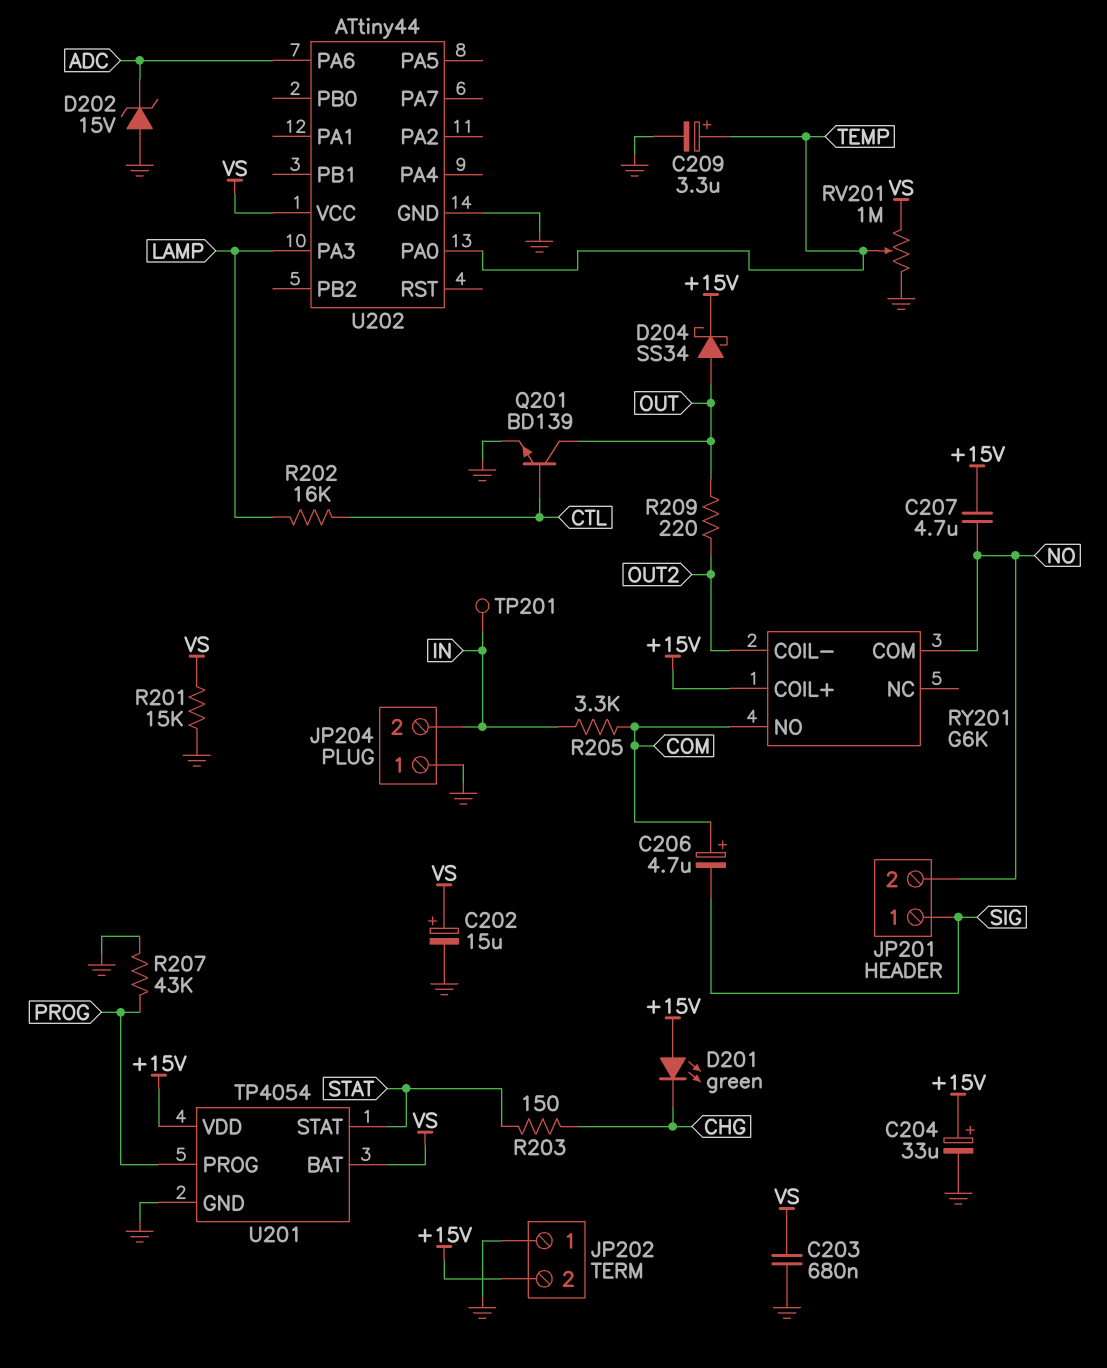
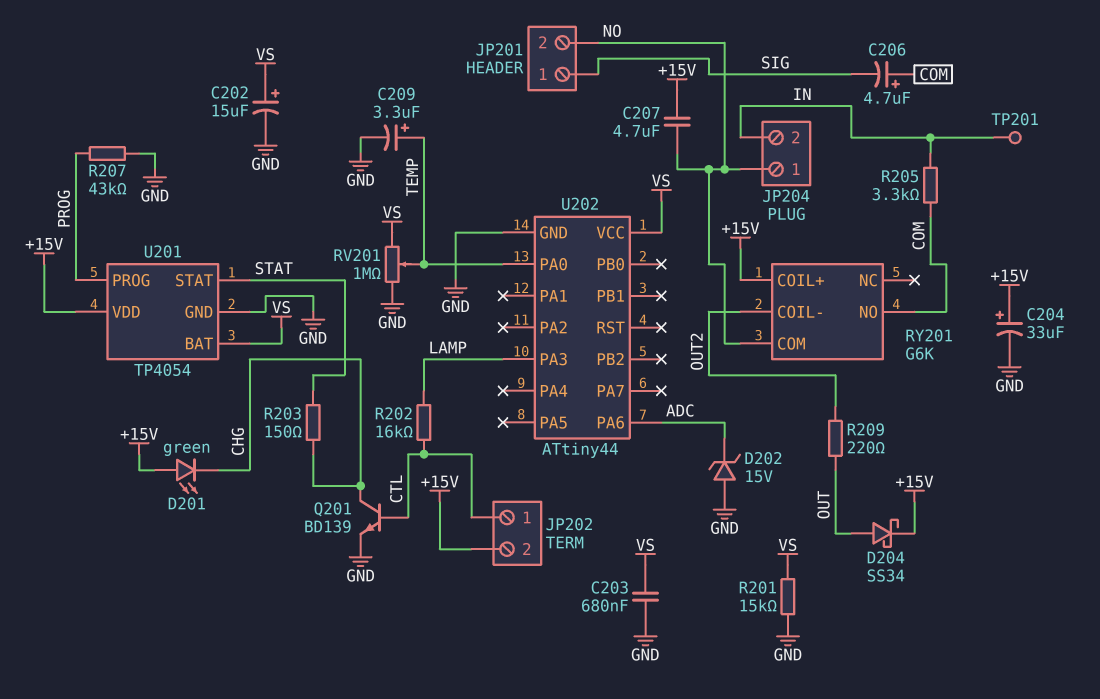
JP202 pin 1: GND -> CTL
JP204 pin 1: GND -> NO
Q201: NPN BD139 (B CTL, C OUT, E GND) -> NPN BD139 (B CTL, C CHG, E GND)

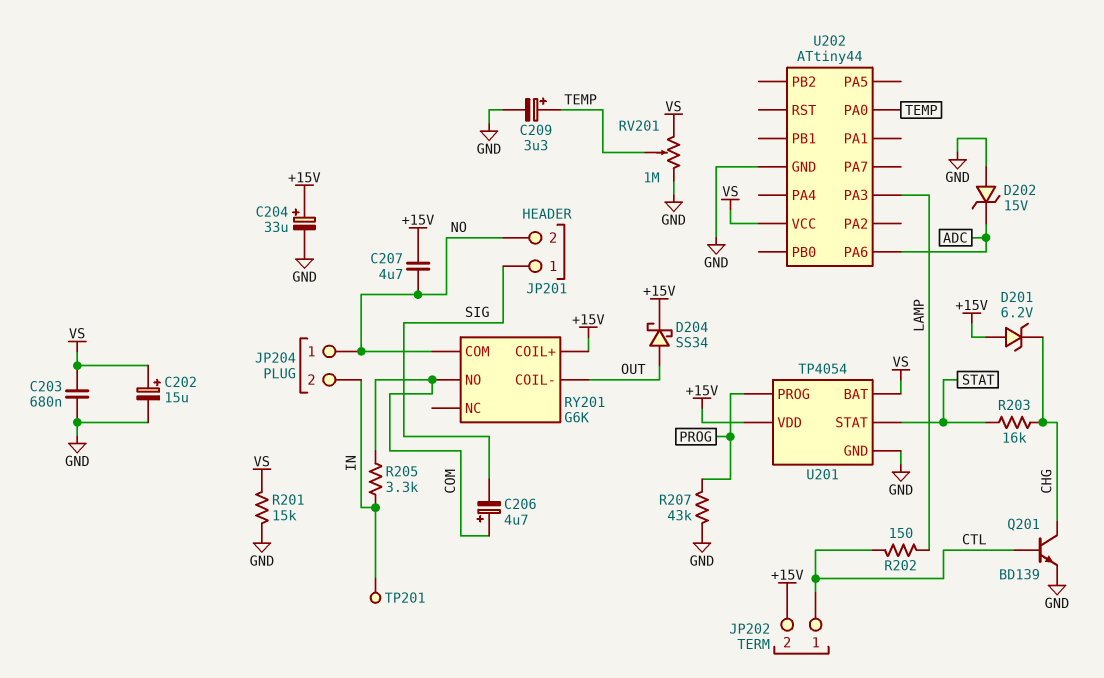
D201: LED green (A +15V, K CHG) -> zener 6.2V (A +15V, K CHG)
R202: 16k (CTL, LAMP) -> 150 (CTL, LAMP)
R203: 150 (CHG, STAT) -> 16k (CHG, STAT)
R209: 220 (OUT, OUT2) -> none
RY201 pin COIL-: OUT2 -> OUT

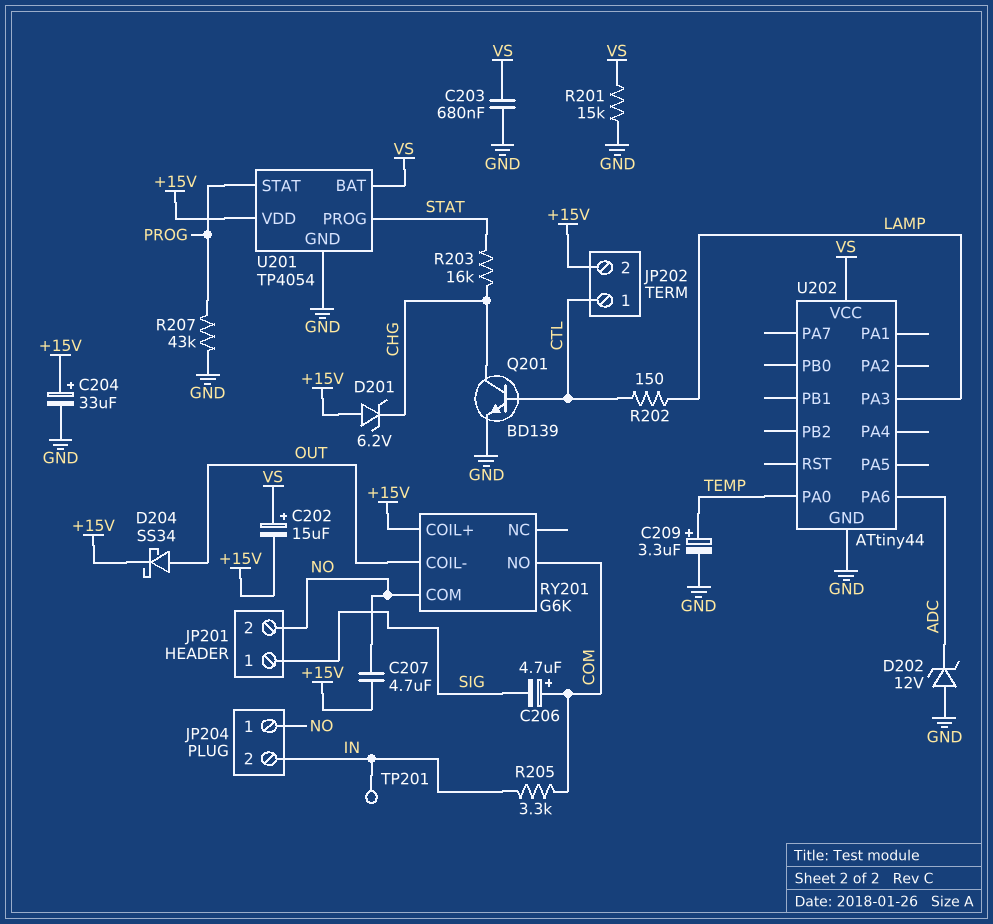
C202: 15uF (plus VS, minus GND) -> 15uF (plus VS, minus +15V)
D202: zener 15V (A GND, K ADC) -> zener 12V (A GND, K ADC)
RV201: 1M (GND, VS, wiper TEMP) -> none
U201 pin PROG: PROG -> STAT
U201 pin STAT: STAT -> PROG

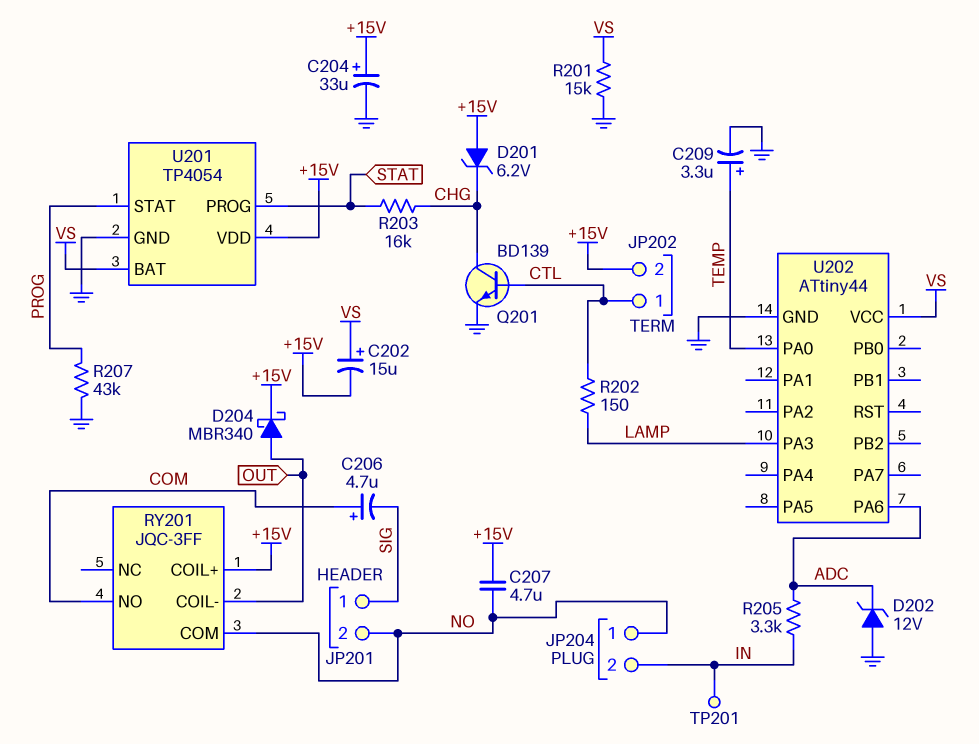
C203: 680nF (GND, VS) -> none
D204: schottky SS34 (A OUT, K +15V) -> schottky MBR340 (A OUT, K +15V)
R205: 3.3k (COM, IN) -> 3.3k (ADC, IN)
RY201: G6K -> JQC-3FF

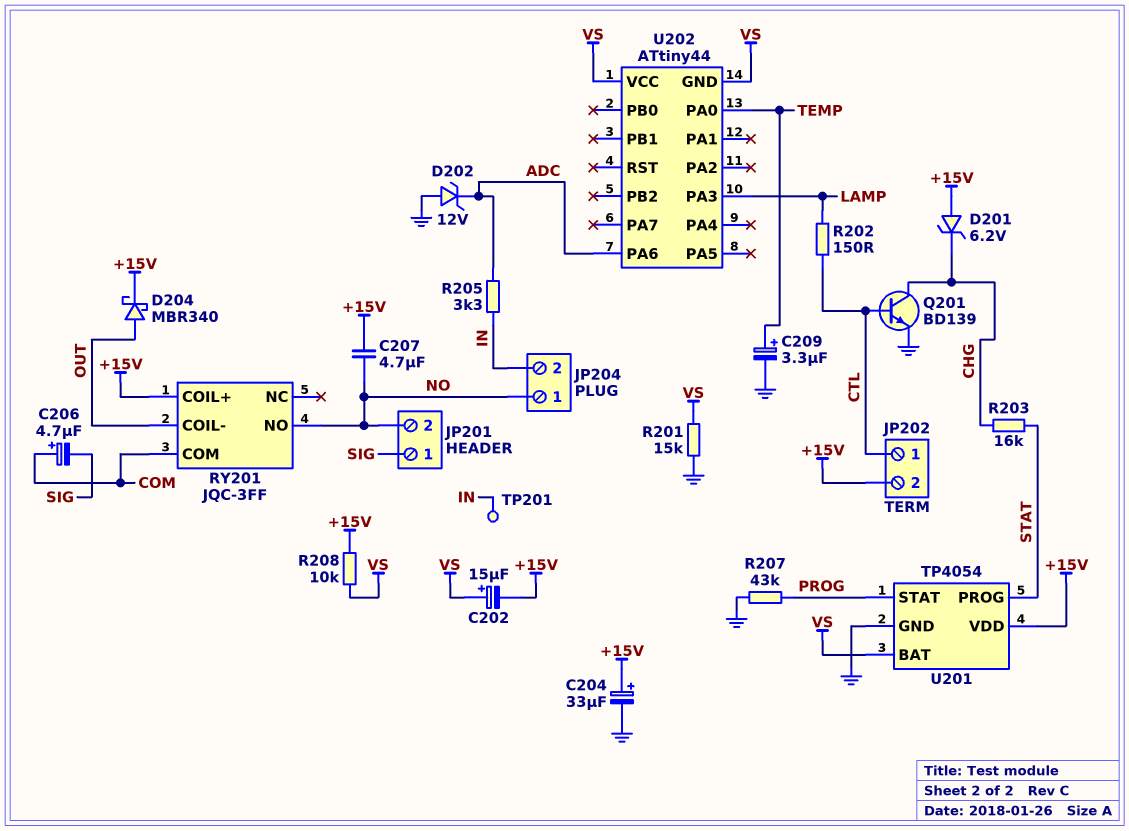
R208: none -> 10k (+15V, VS)
RY201 pin COM: NO -> COM
RY201 pin NO: COM -> NO
U202 pin GND: GND -> VS

